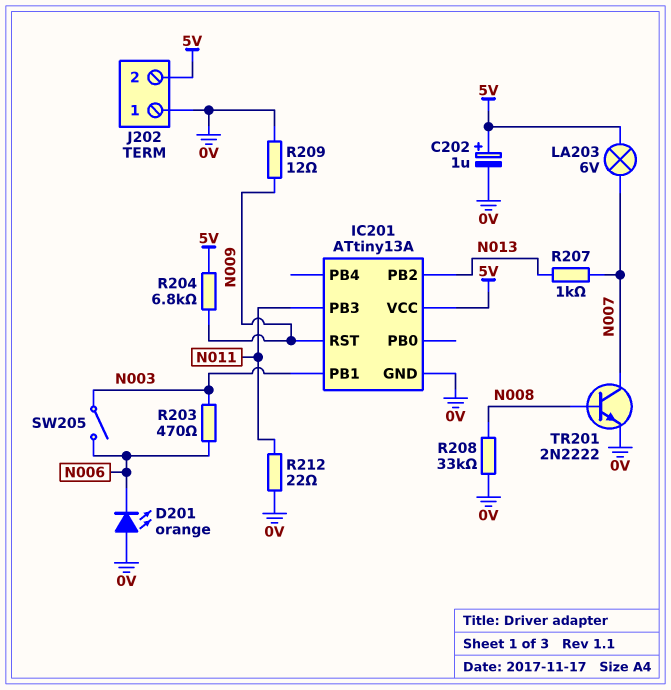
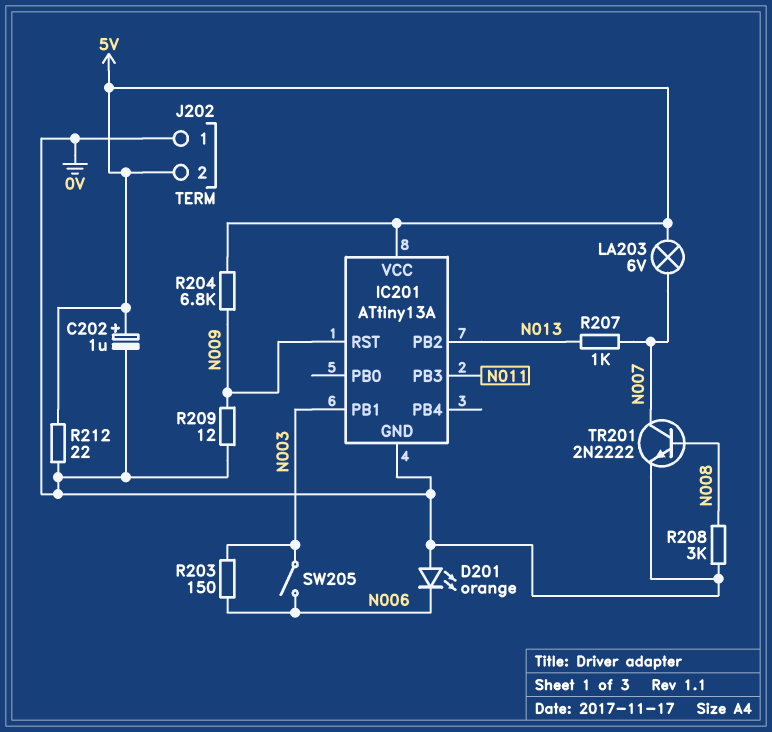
R203: 470 (N003, N006) -> 150 (N003, N006)
R208: 33k (0V, N008) -> 3k (0V, N008)
R212: 22 (0V, N011) -> 22 (0V, 5V)

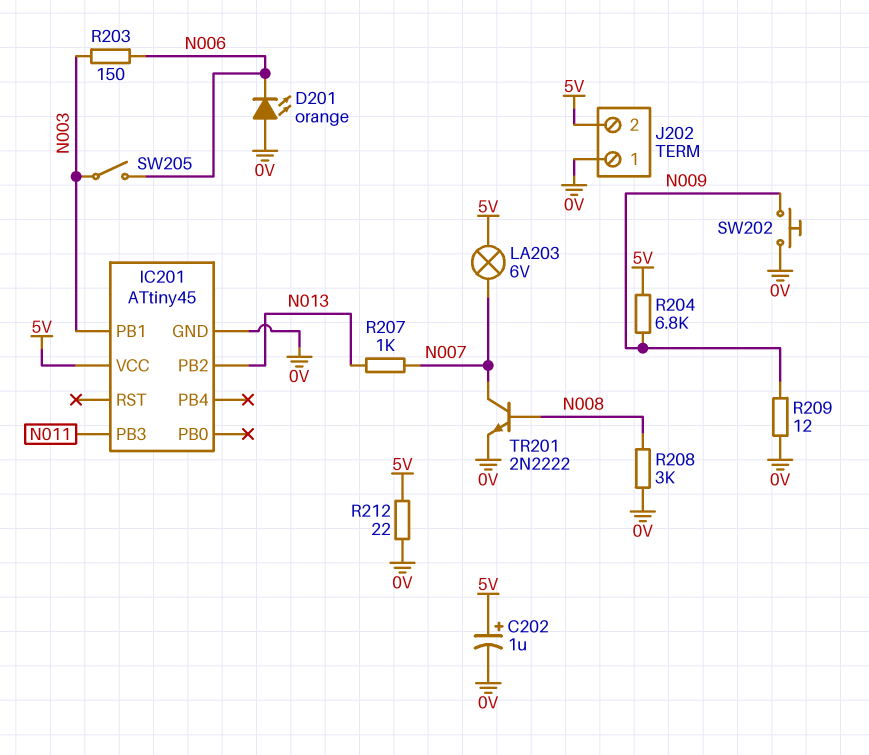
IC201: ATtiny13A -> ATtiny45
IC201 pin RST: N009 -> none
SW202: none -> button (0V, N009)

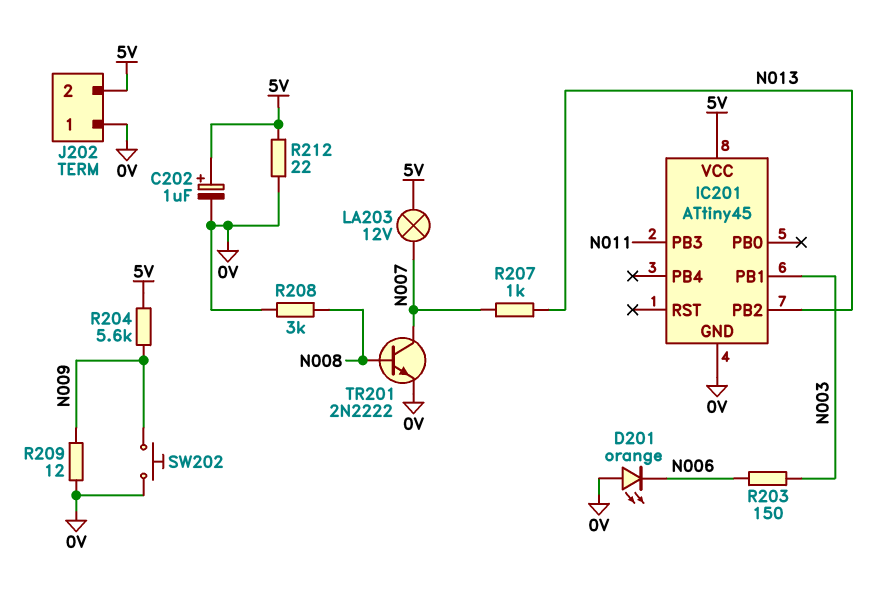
LA203: lamp 6V (5V, N007) -> lamp 12V (5V, N007)
R204: 6.8k (5V, N009) -> 5.6k (5V, N009)
SW205: switch (N003, N006) -> none

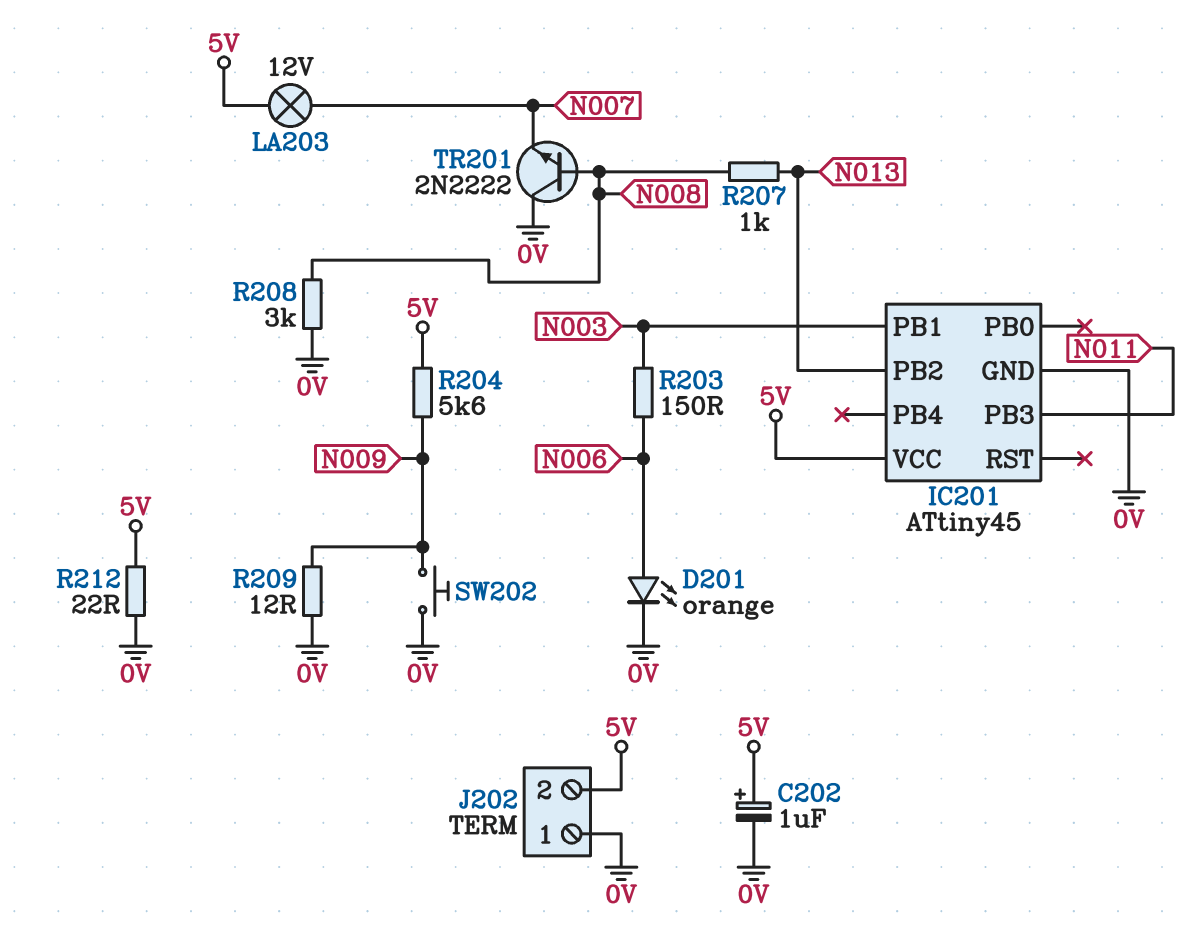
D201: LED orange (A 0V, K N006) -> LED orange (A N006, K 0V)
R207: 1k (N007, N013) -> 1k (N008, N013)
TR201: NPN 2N2222 (B N008, C N007, E 0V) -> NPN 2N2222 (B N008, C 0V, E N007)

